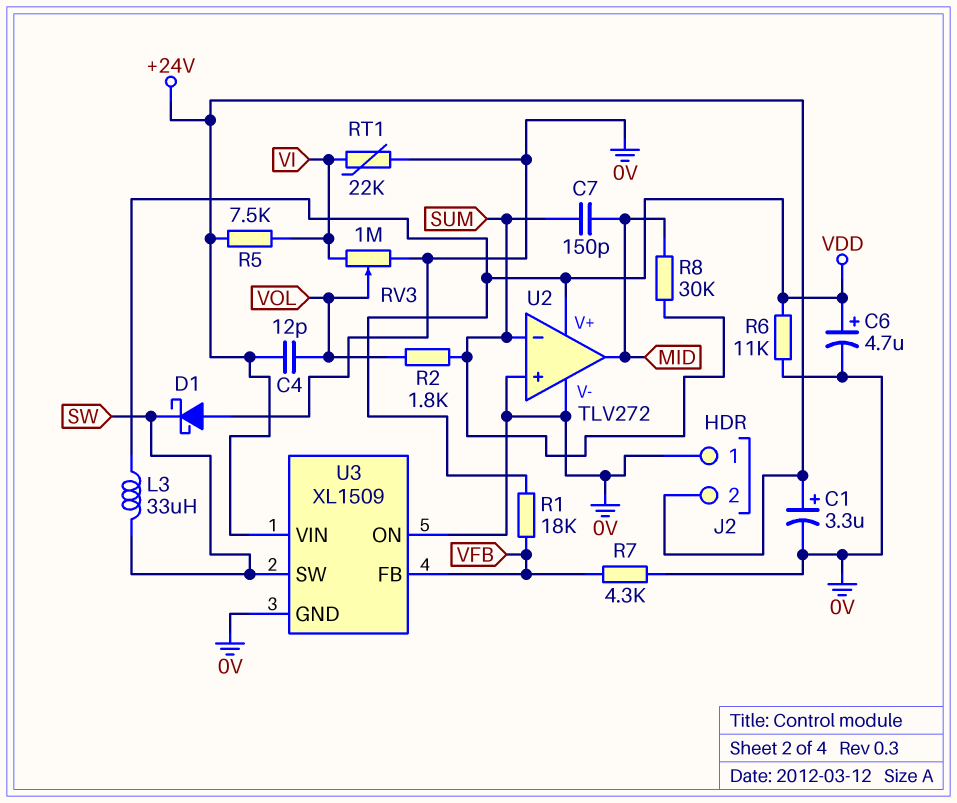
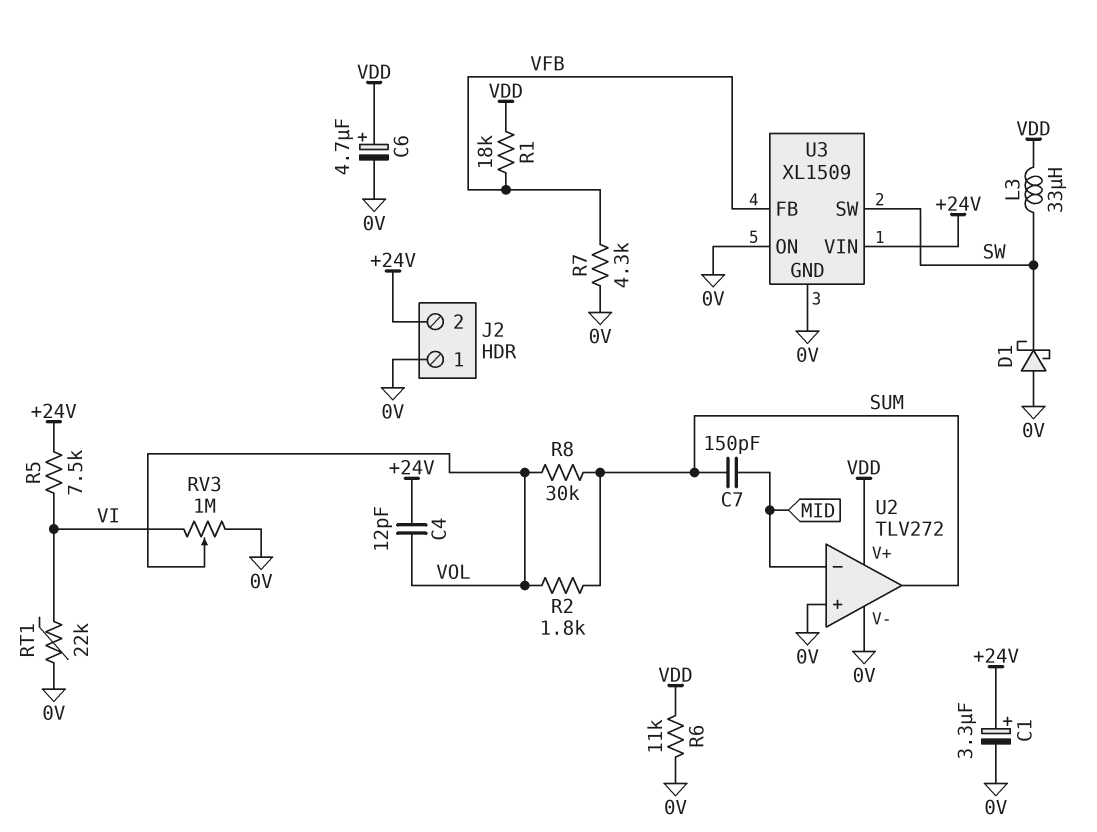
R8: 30k (MID, SUM) -> 30k (SUM, VOL)
U2 pin in-: SUM -> MID
U2 pin out: MID -> SUM

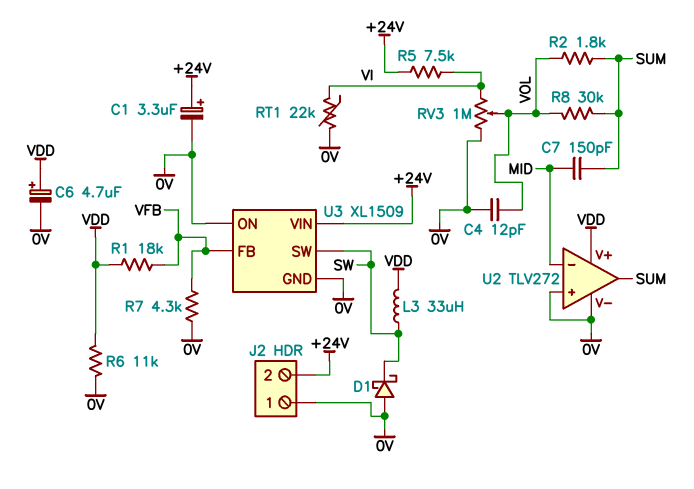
C4: 12pF (+24V, VOL) -> 12pF (0V, VOL)

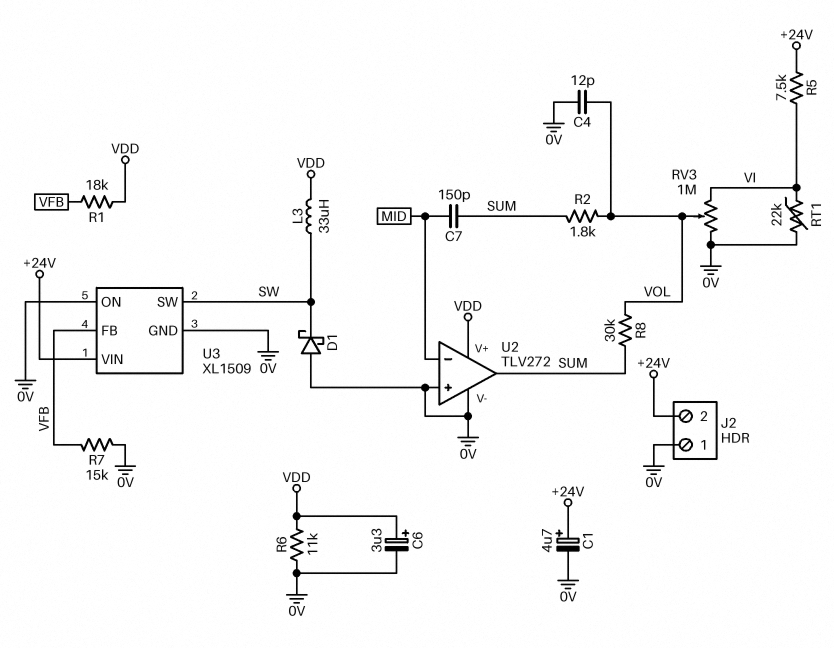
C1: 3.3uF (plus +24V, minus 0V) -> 4.7uF (plus +24V, minus 0V)
C6: 4.7uF (plus VDD, minus 0V) -> 3.3uF (plus VDD, minus 0V)
R7: 4.3k (0V, VFB) -> 15k (0V, VFB)

